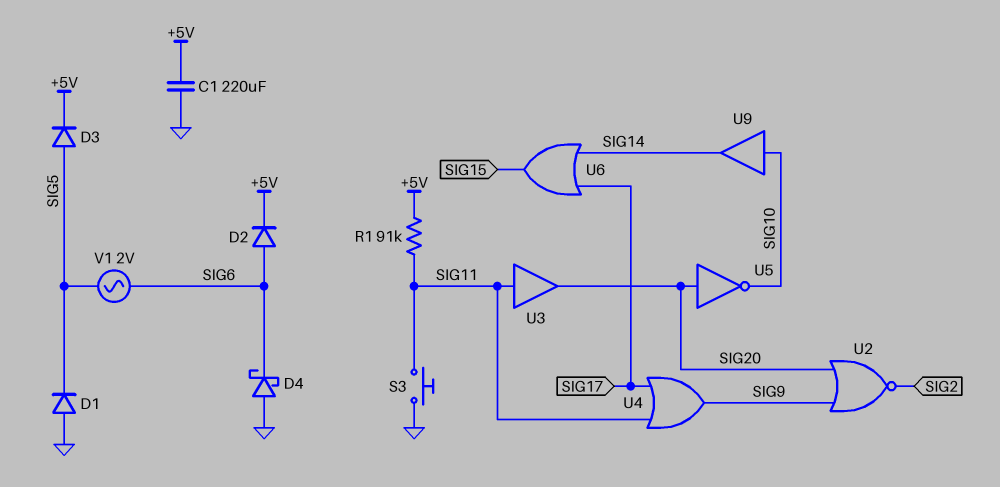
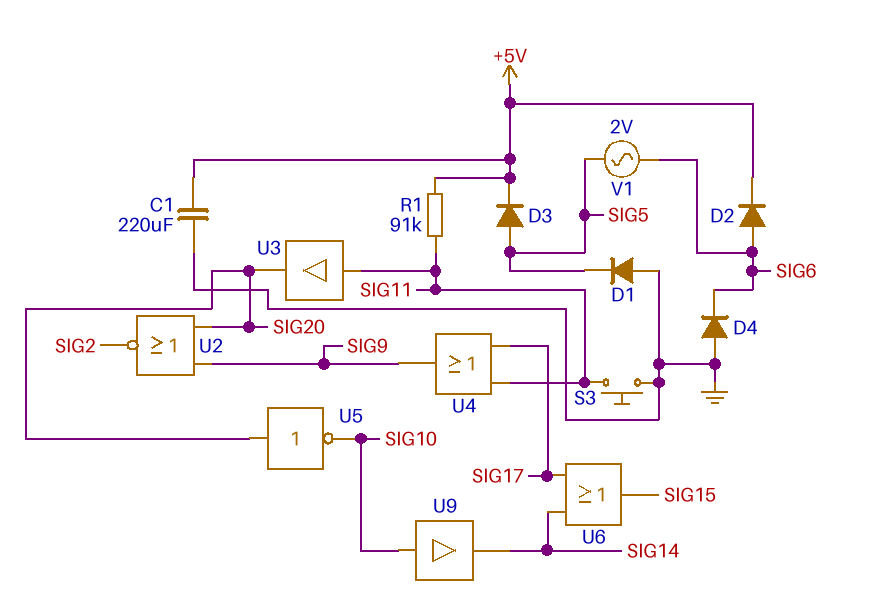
D4: schottky (A GND, K SIG6) -> diode (A GND, K SIG6)

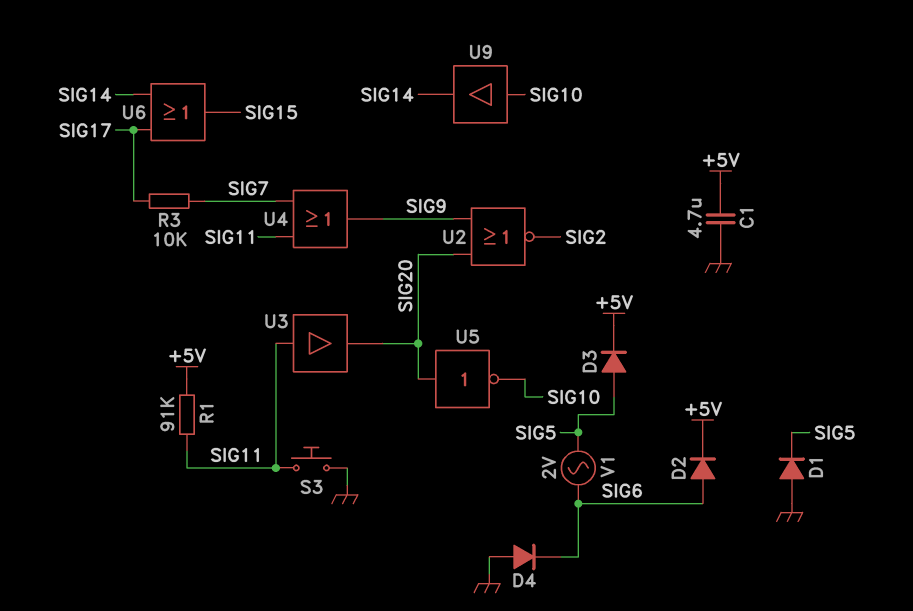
C1: 220uF (+5V, GND) -> 4.7uF (+5V, GND)
R3: none -> 10k (SIG7, SIG17)
U4: OR (in SIG11, in SIG17, out SIG9) -> OR (in SIG7, in SIG11, out SIG9)

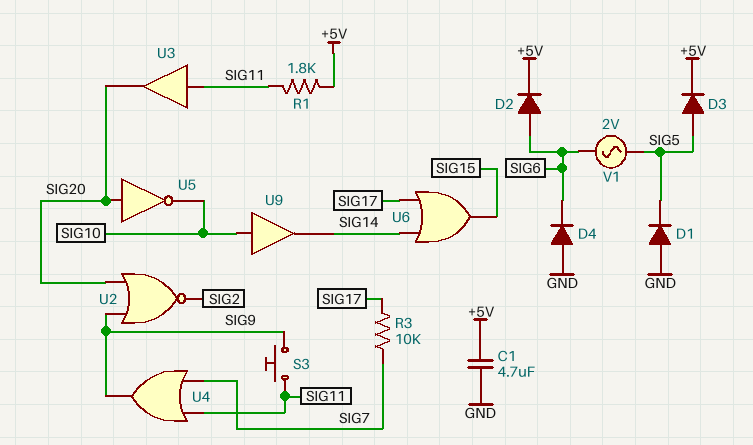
R1: 91k (+5V, SIG11) -> 1.8k (+5V, SIG11)
S3: button (GND, SIG11) -> button (SIG9, SIG11)

